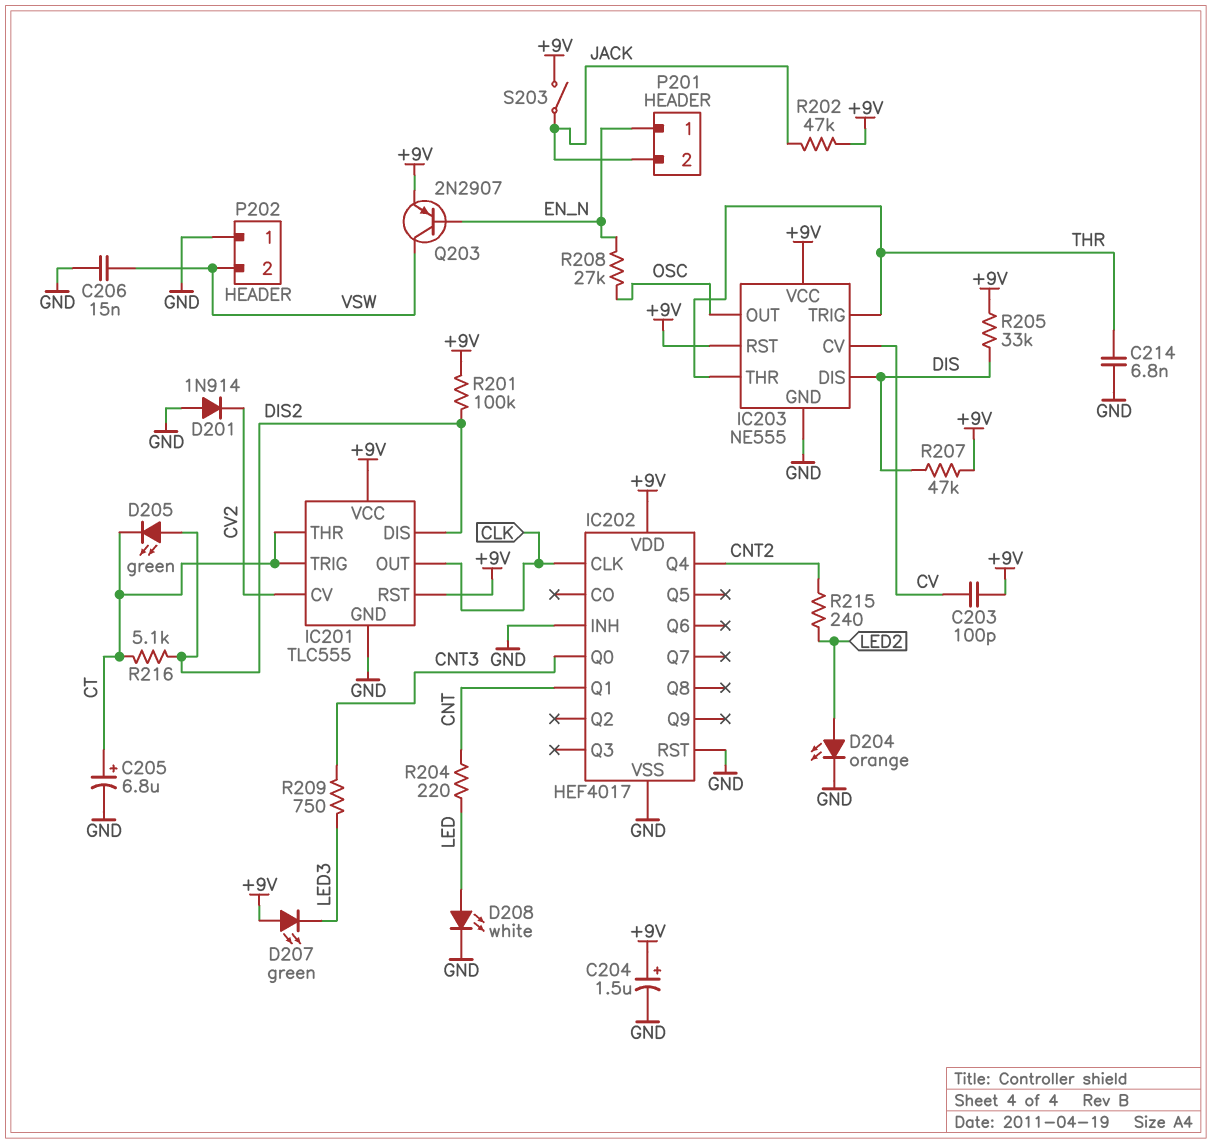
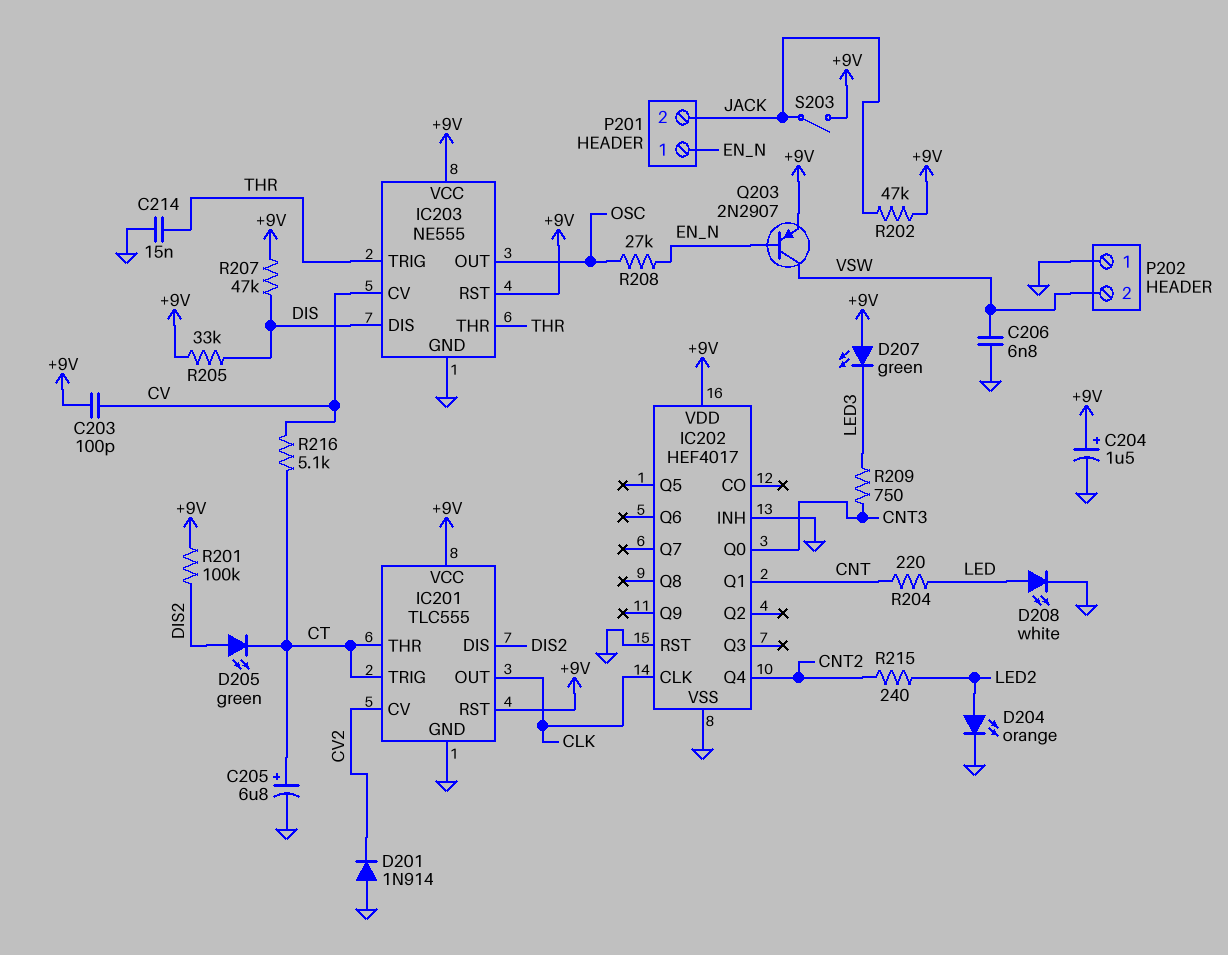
C206: 15nF (GND, VSW) -> 6.8nF (GND, VSW)
C214: 6.8nF (GND, THR) -> 15nF (GND, THR)
R216: 5.1k (CT, DIS2) -> 5.1k (CT, CV)

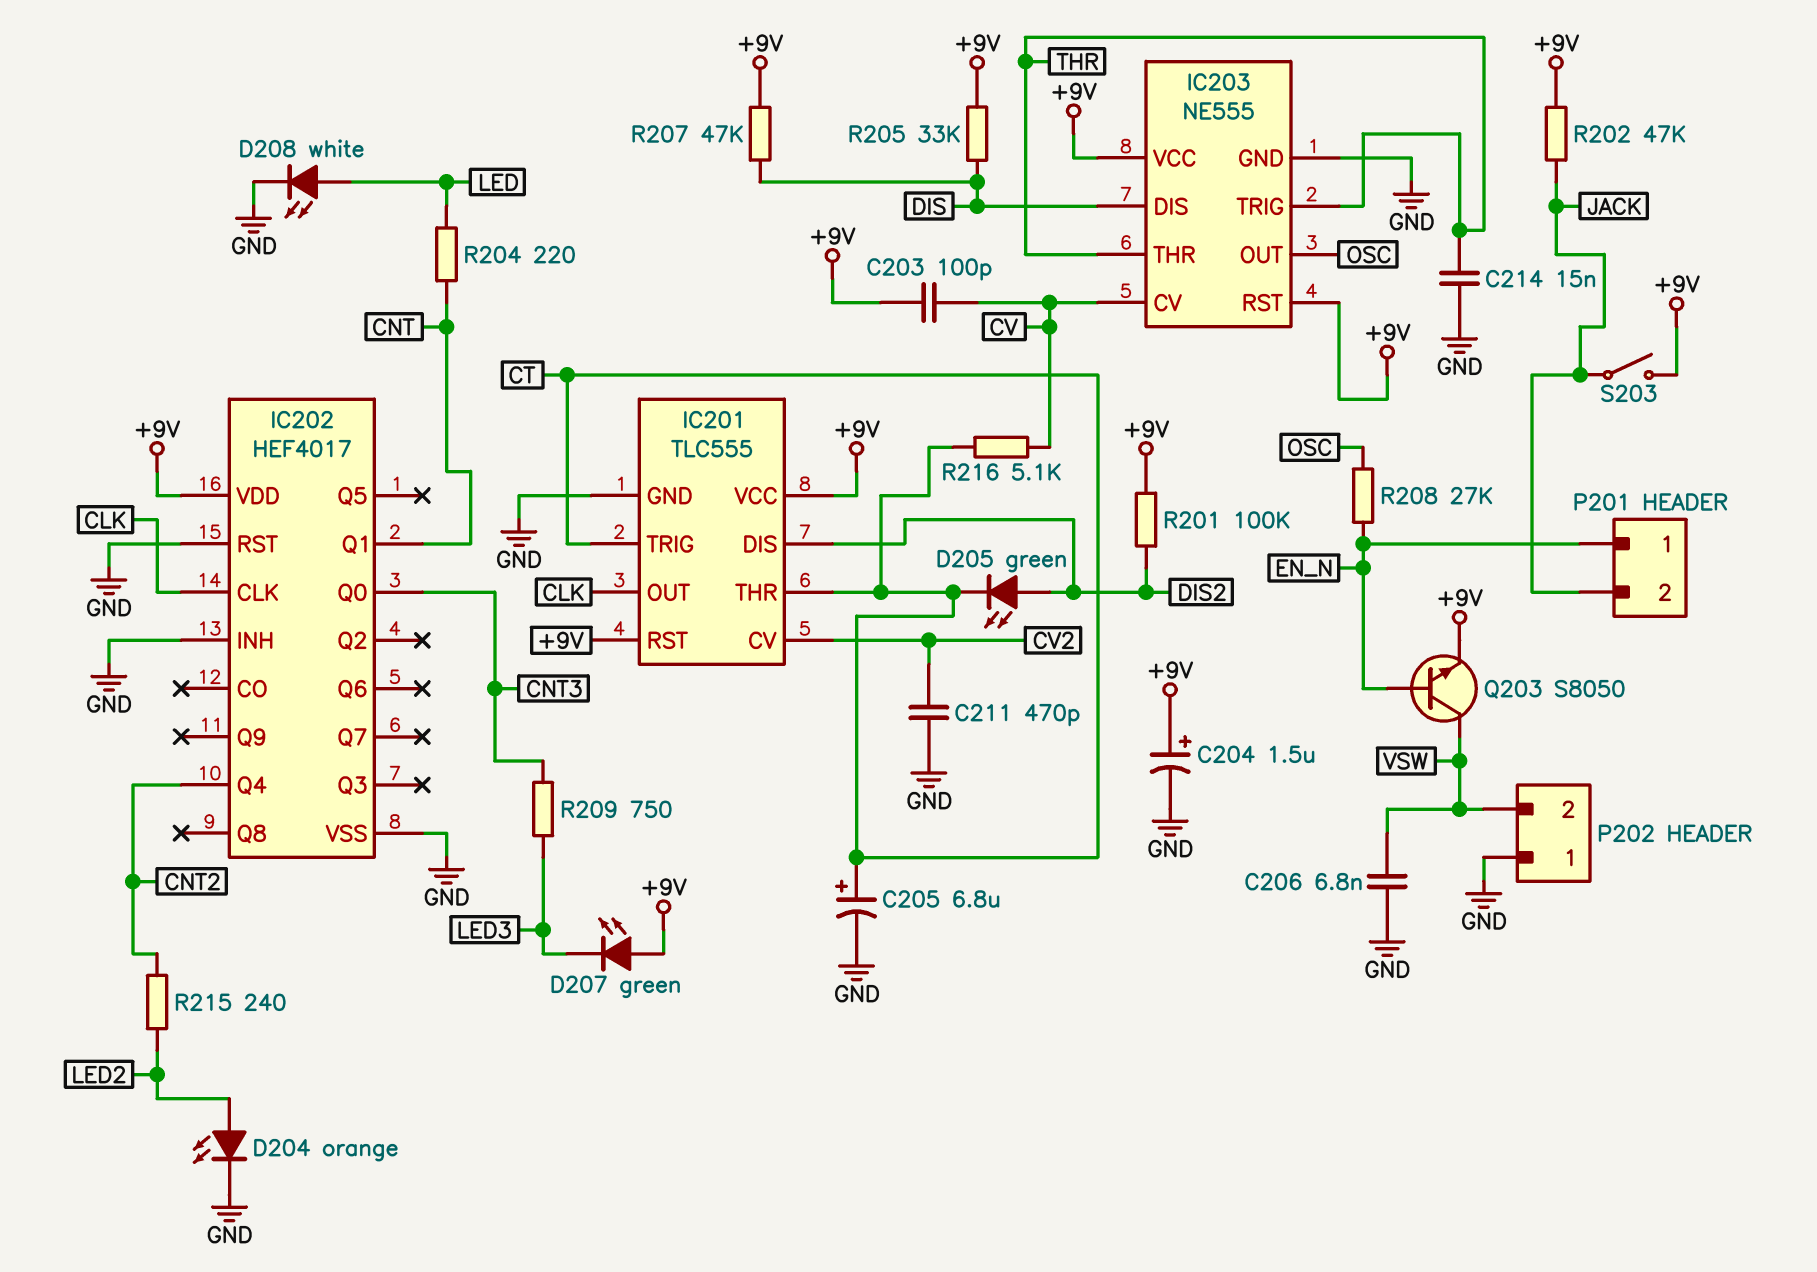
C211: none -> 470pF (CV2, GND)
D201: diode 1N914 (A GND, K CV2) -> none
Q203: PNP 2N2907 (B EN_N, C VSW, E +9V) -> NPN S8050 (B EN_N, C VSW, E +9V)

